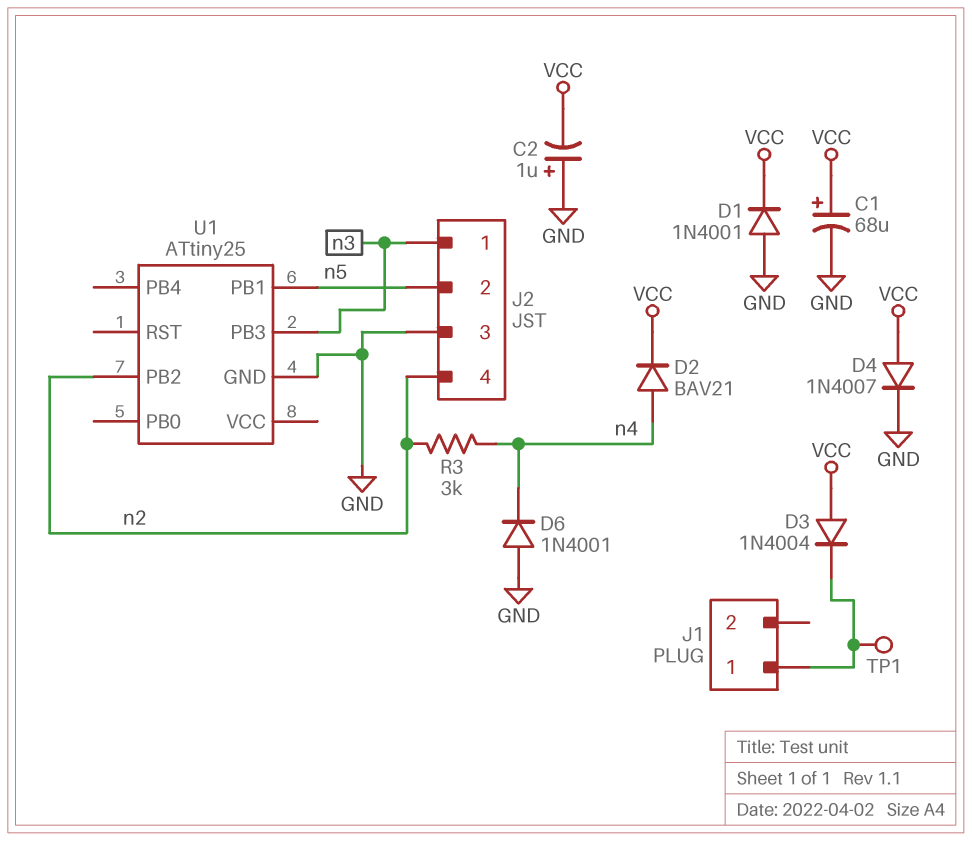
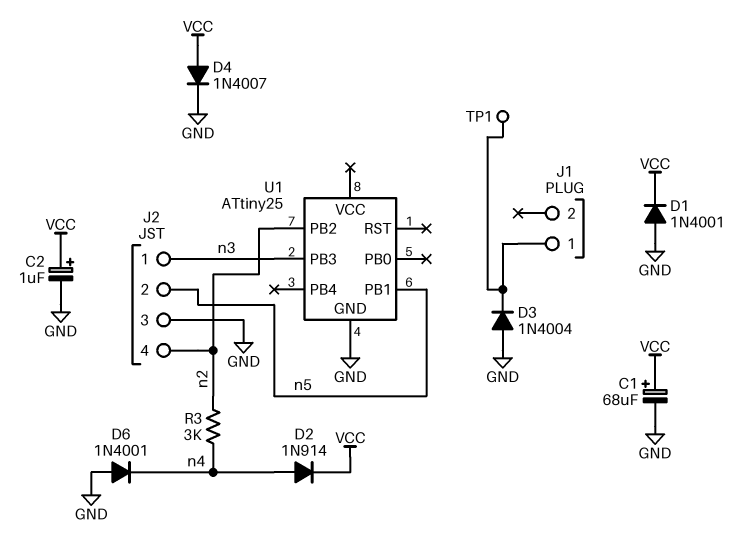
C2: 1uF (plus GND, minus VCC) -> 1uF (plus VCC, minus GND)
D2: diode BAV21 (A n4, K VCC) -> diode 1N914 (A n4, K VCC)
D3: diode 1N4004 (A VCC, K J1/1) -> diode 1N4004 (A GND, K J1/1)

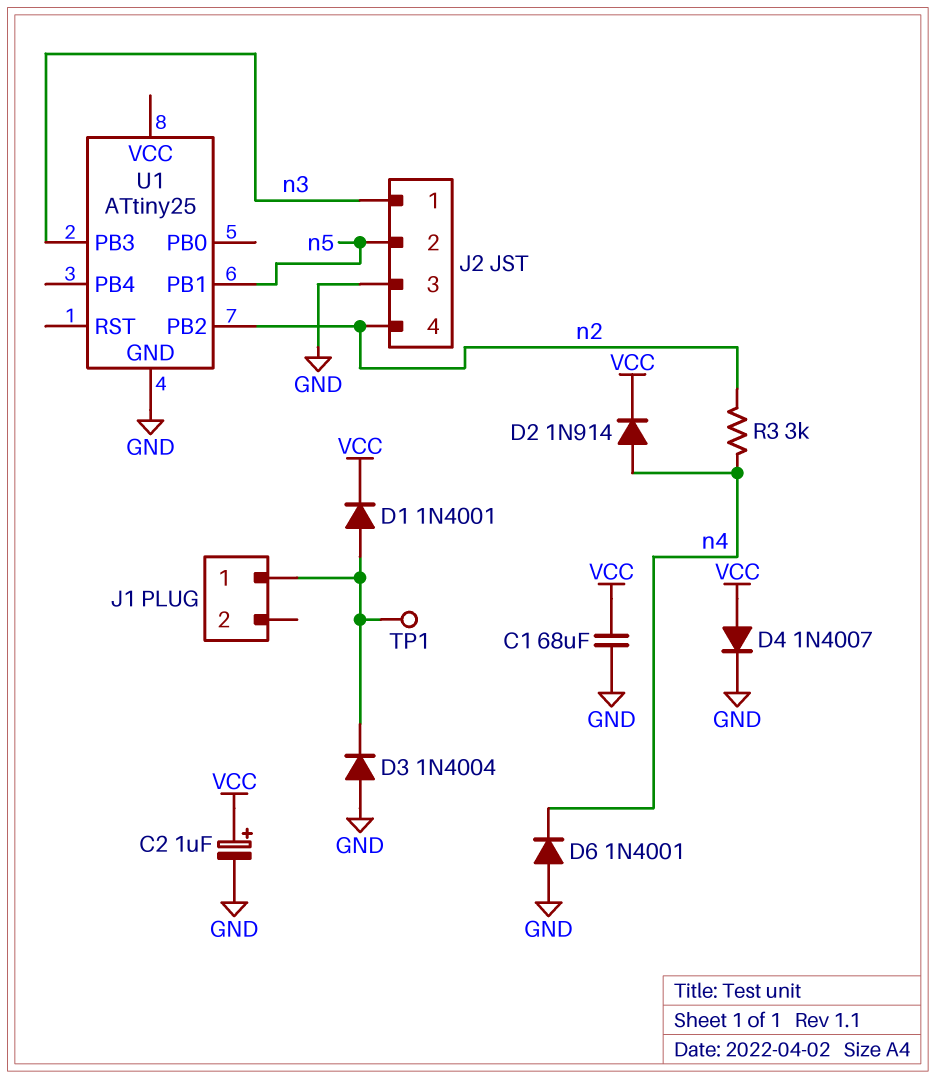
C1: 68uF (plus VCC, minus GND) -> 68uF (GND, VCC)
D1: diode 1N4001 (A GND, K VCC) -> diode 1N4001 (A J1/1, K VCC)

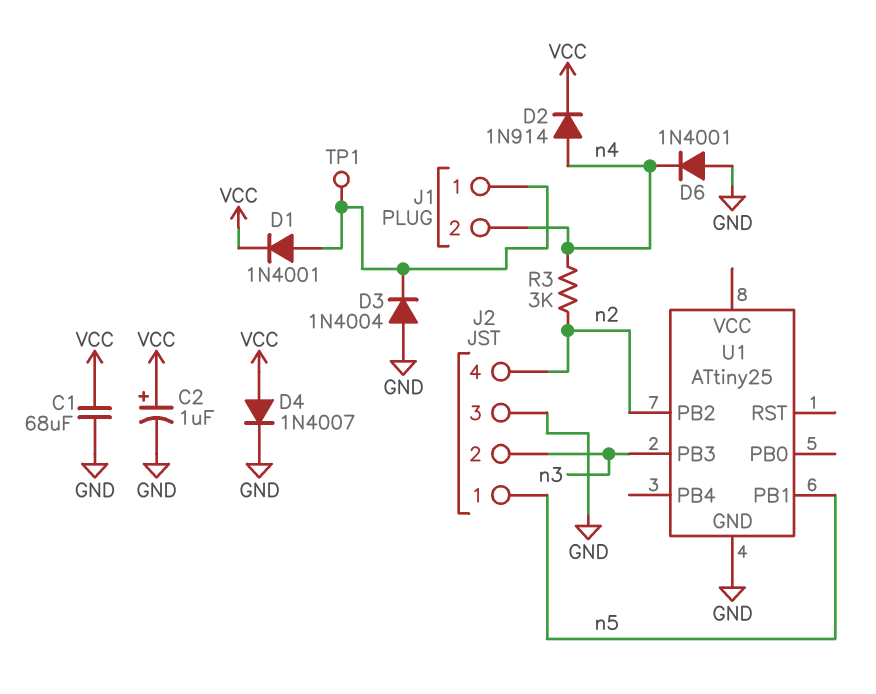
J1 pin 2: none -> n4
J2 pin 1: n3 -> n5
J2 pin 2: n5 -> n3

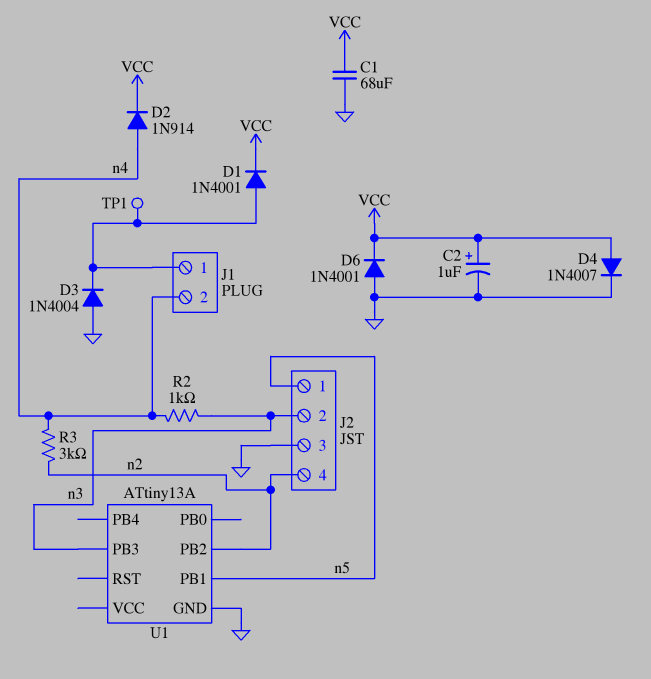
D6: diode 1N4001 (A GND, K n4) -> diode 1N4001 (A GND, K VCC)
R2: none -> 1k (n3, n4)
U1: ATtiny25 -> ATtiny13A

